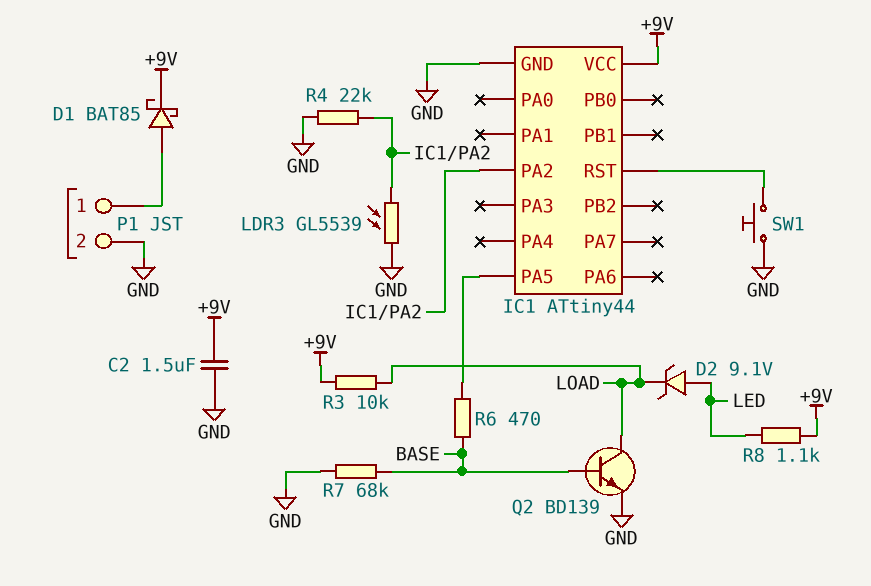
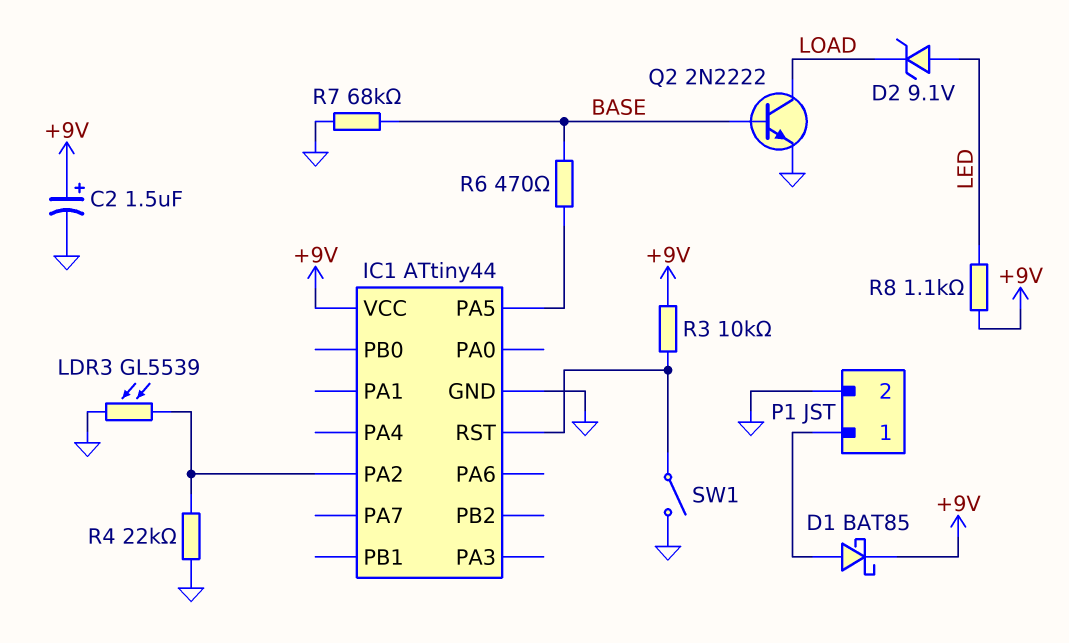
C2: 1.5uF (+9V, GND) -> 1.5uF (plus +9V, minus GND)
Q2: NPN BD139 (B BASE, C LOAD, E GND) -> NPN 2N2222 (B BASE, C LOAD, E GND)
R3: 10k (+9V, LOAD) -> 10k (+9V, IC1/RST)
SW1: button (GND, IC1/RST) -> switch (GND, IC1/RST)

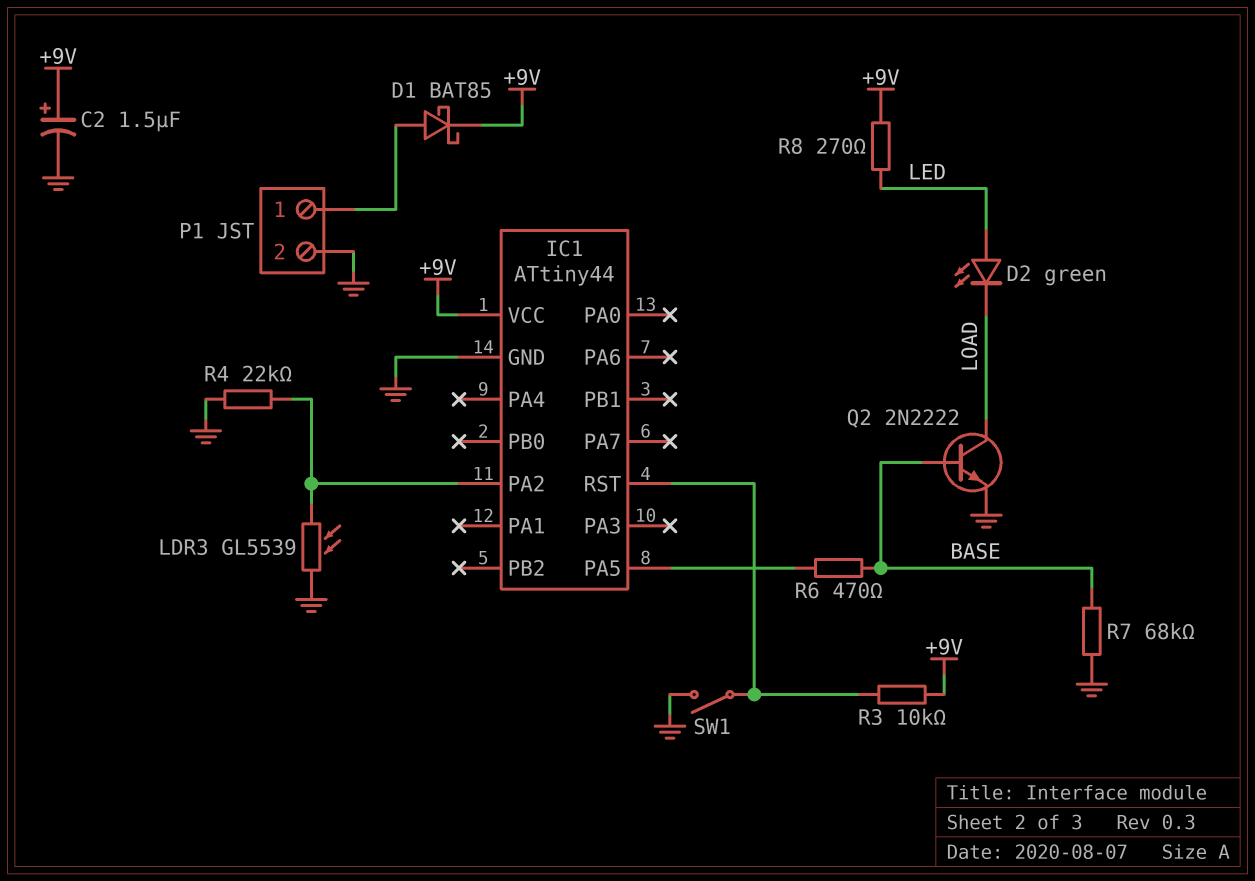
D2: zener 9.1V (A LED, K LOAD) -> LED green (A LED, K LOAD)
R8: 1.1k (+9V, LED) -> 270 (+9V, LED)

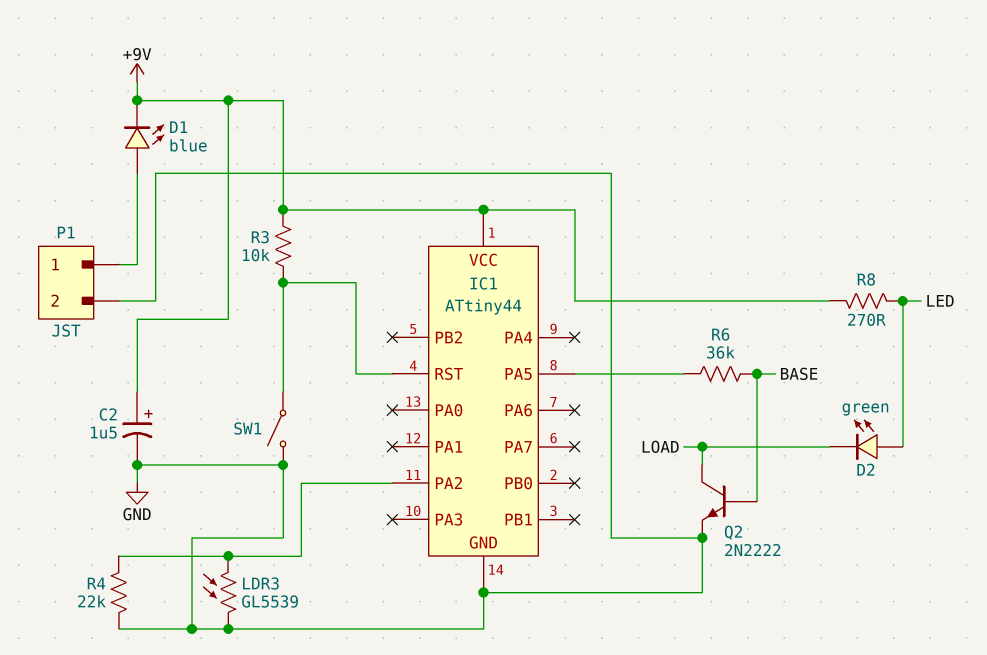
D1: schottky BAT85 (A P1/1, K +9V) -> LED blue (A P1/1, K +9V)
R6: 470 (BASE, IC1/PA5) -> 36k (BASE, IC1/PA5)
R7: 68k (BASE, GND) -> none

